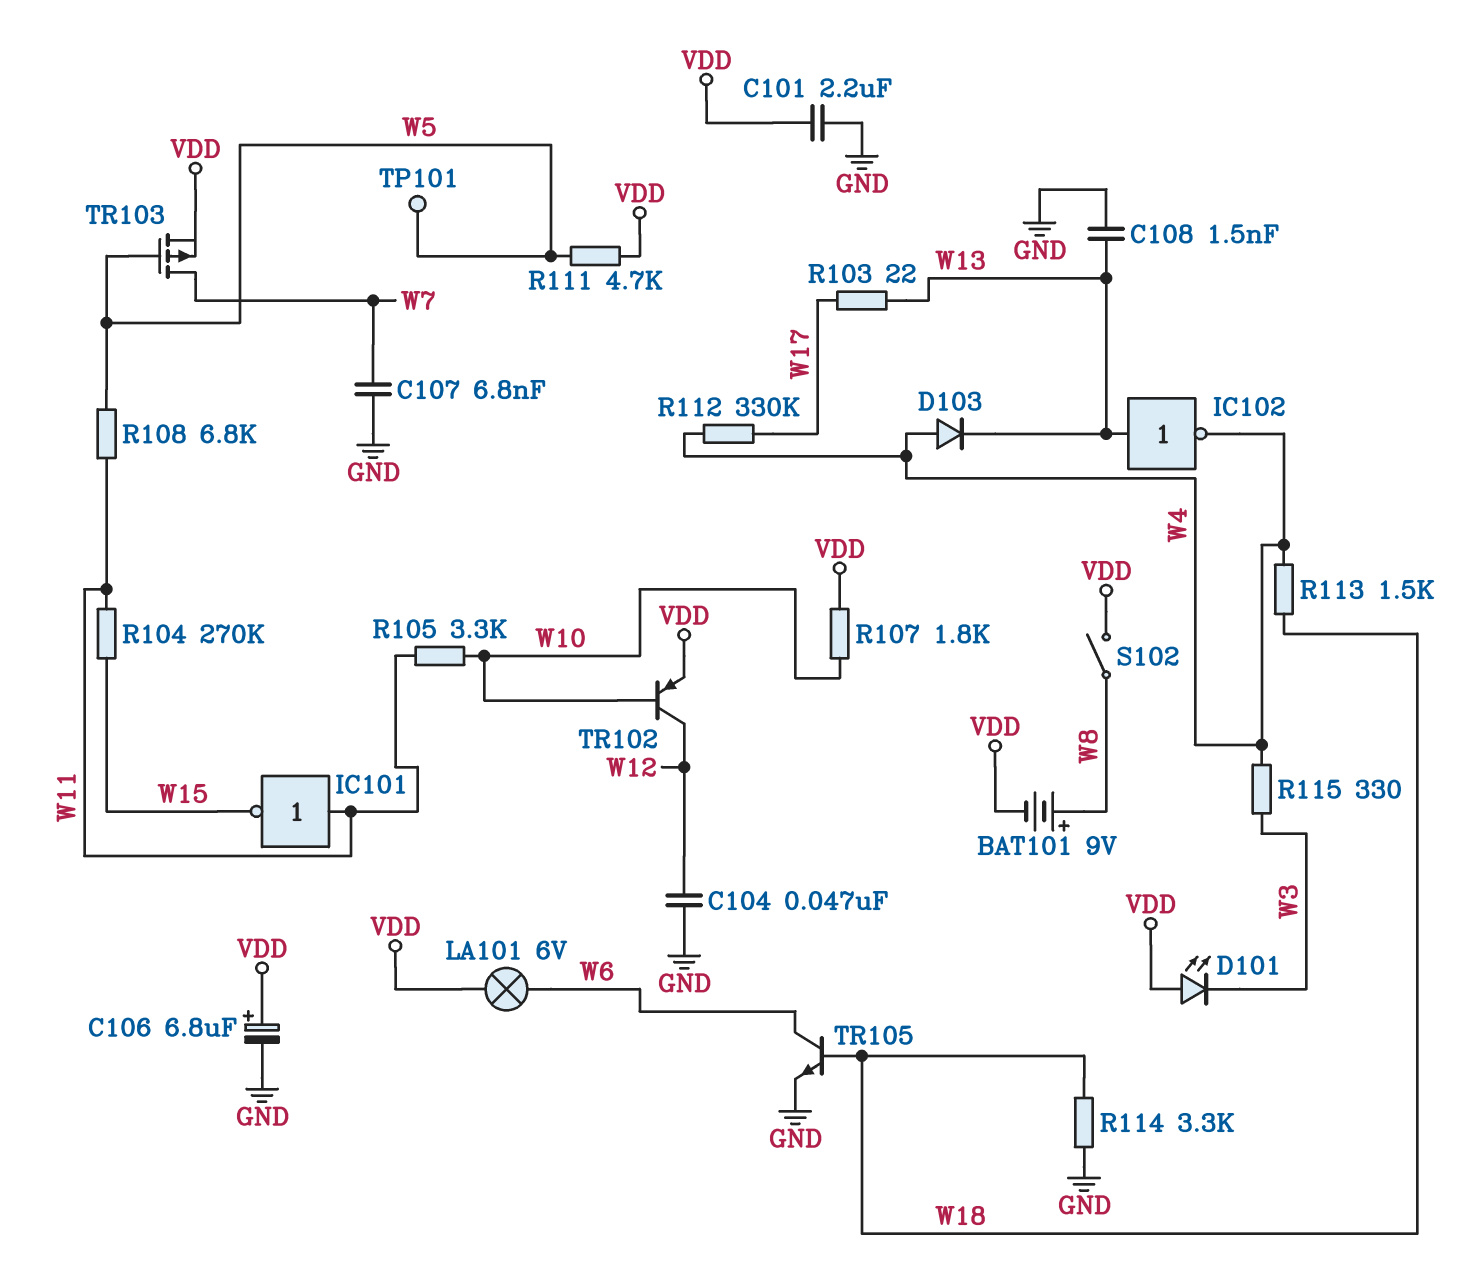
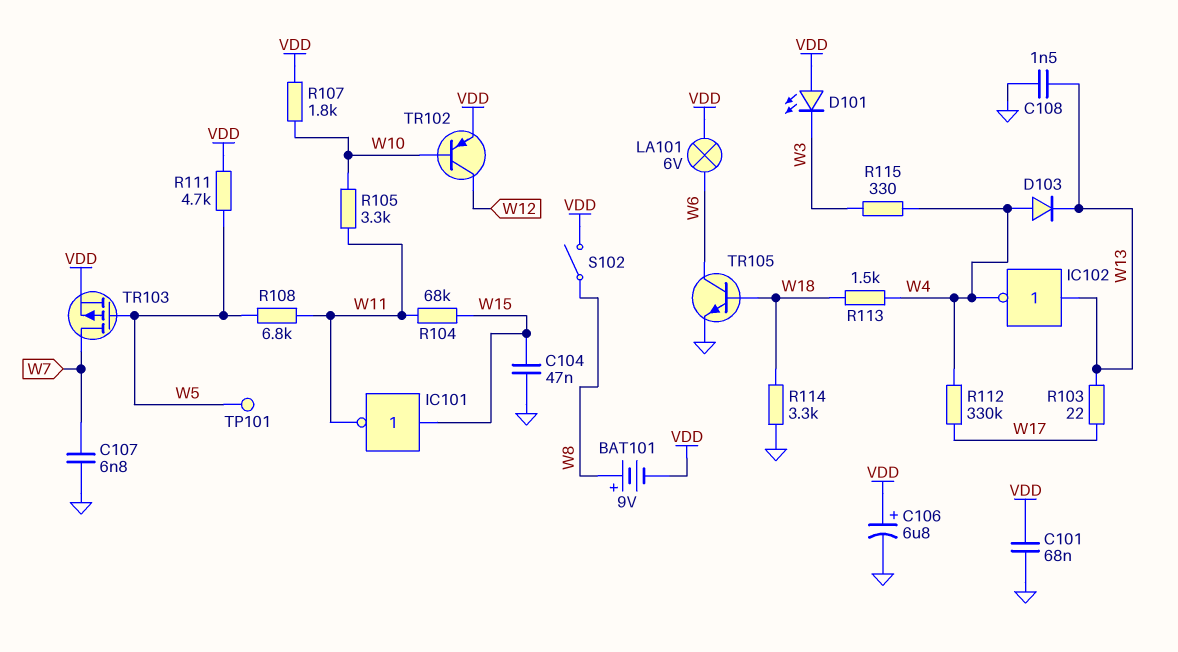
C101: 2.2uF (GND, VDD) -> 68nF (GND, VDD)
C104: 47nF (GND, W12) -> 47nF (GND, W15)
IC101: NOT (in W11, out W15) -> NOT (in W15, out W11)
R104: 270k (W11, W15) -> 68k (W11, W15)

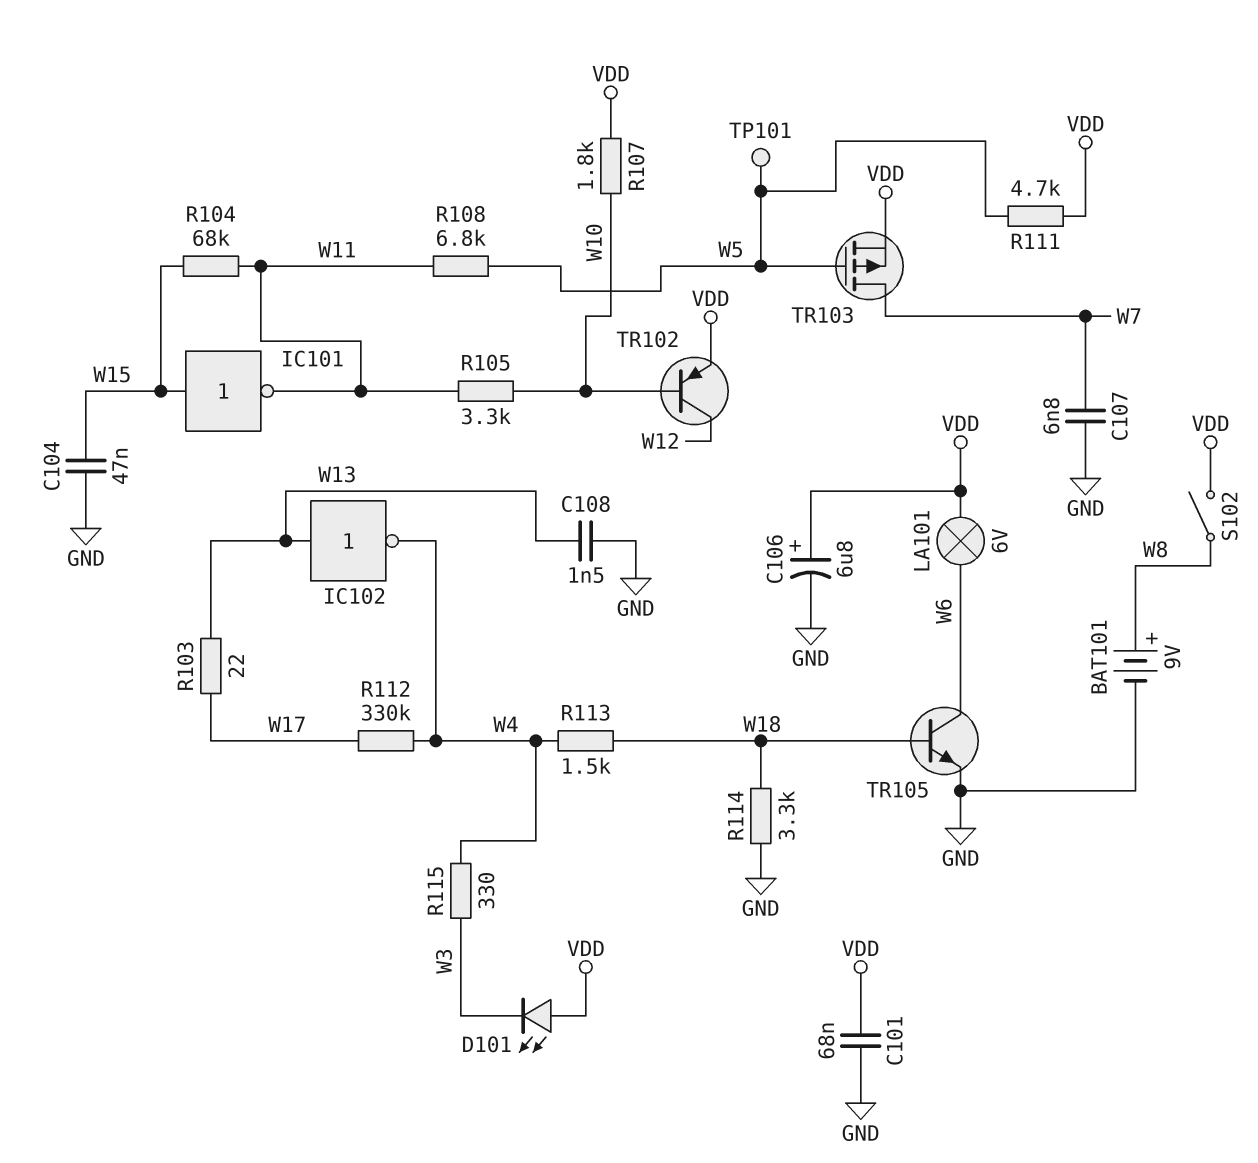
BAT101: 9V (plus W8, minus VDD) -> 9V (plus W8, minus GND)
D103: diode (A W4, K W13) -> none

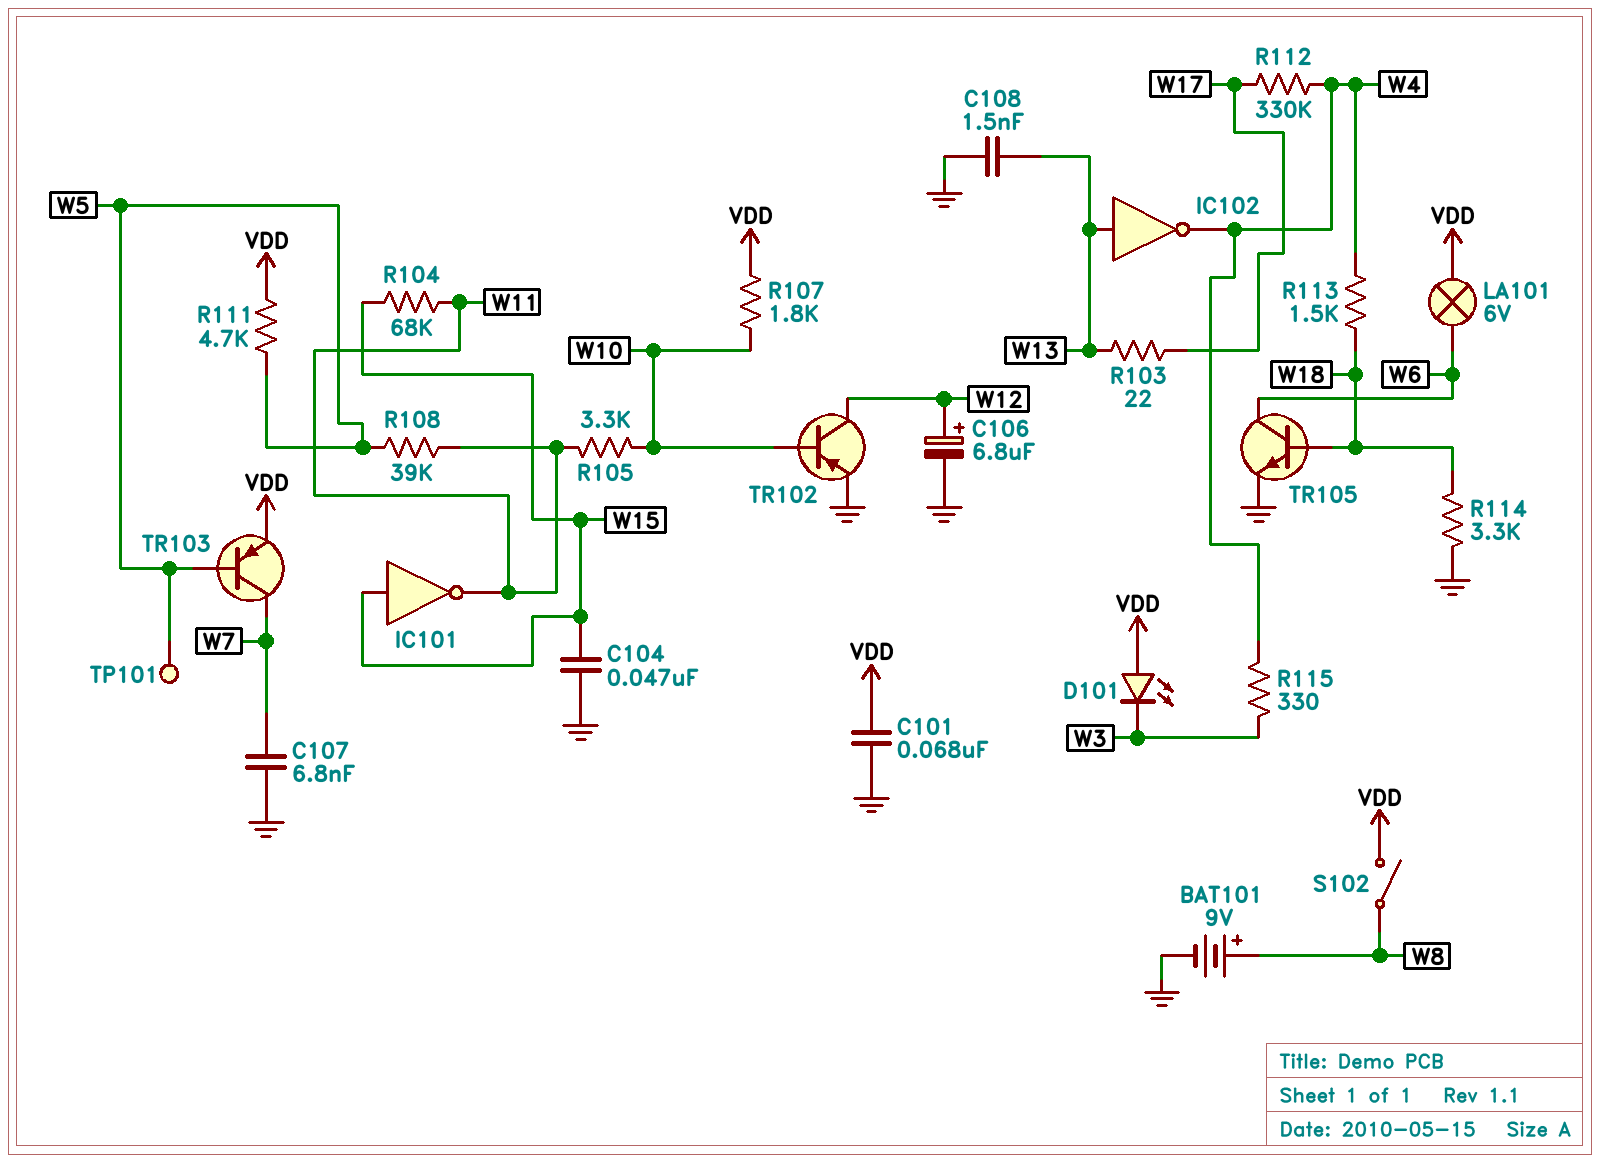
C106: 6.8uF (plus VDD, minus GND) -> 6.8uF (plus W12, minus GND)
R108: 6.8k (W5, W11) -> 39k (W5, W11)
TR102: PNP (B W10, C W12, E VDD) -> PNP (B W10, C W12, E GND)
TR103: PMOS (G W5, D W7, S VDD) -> PNP (B W5, C W7, E VDD)

